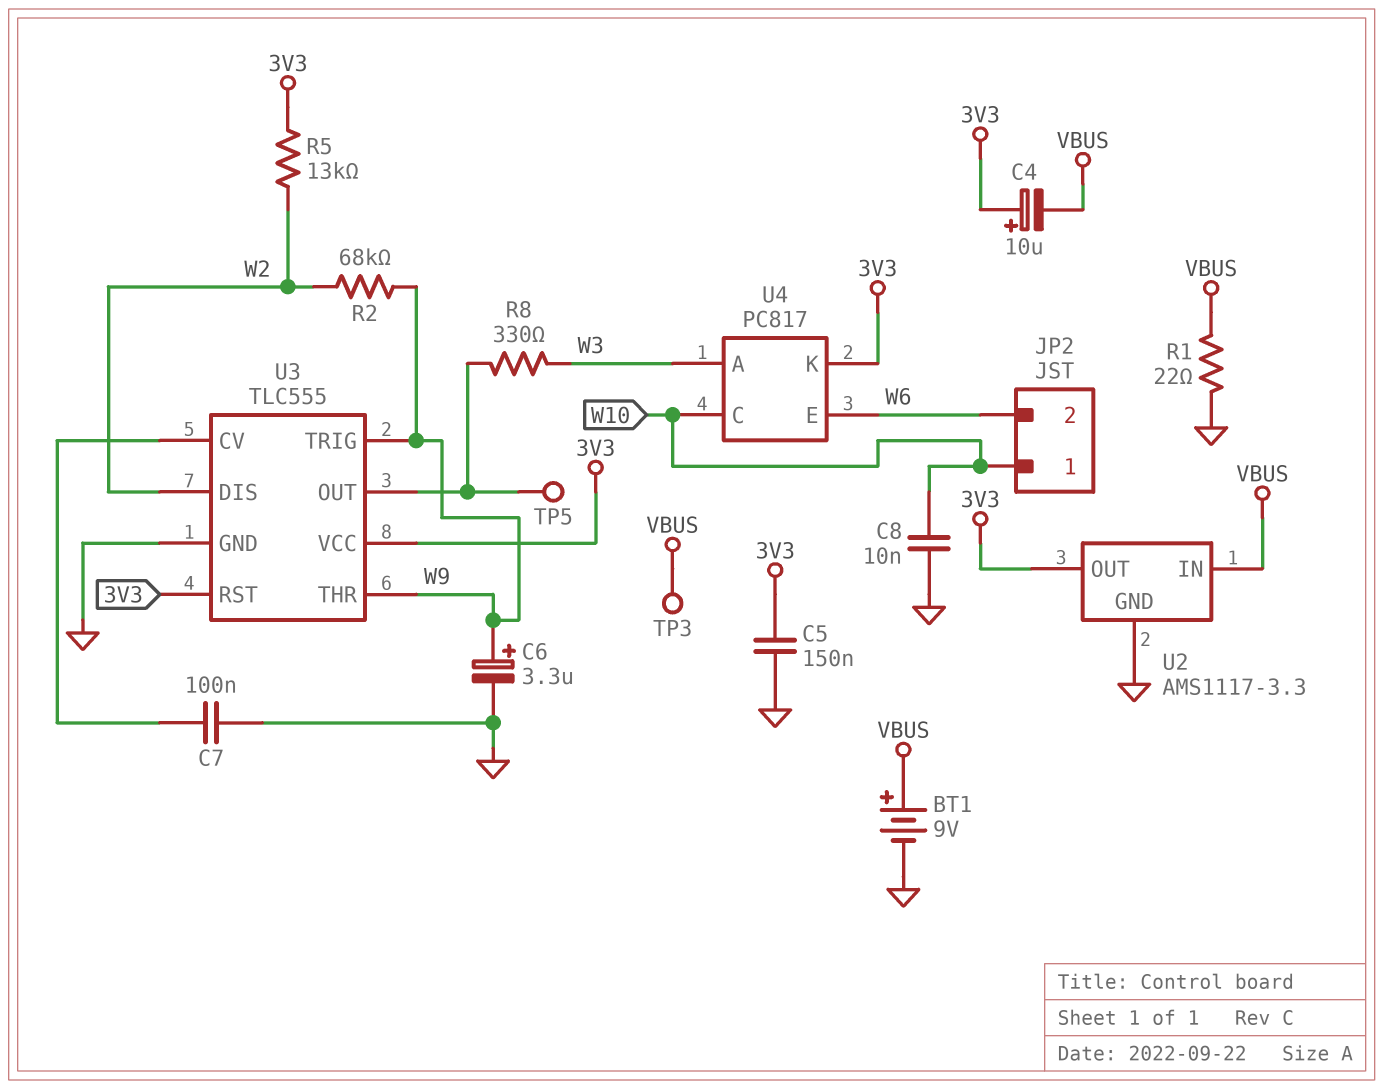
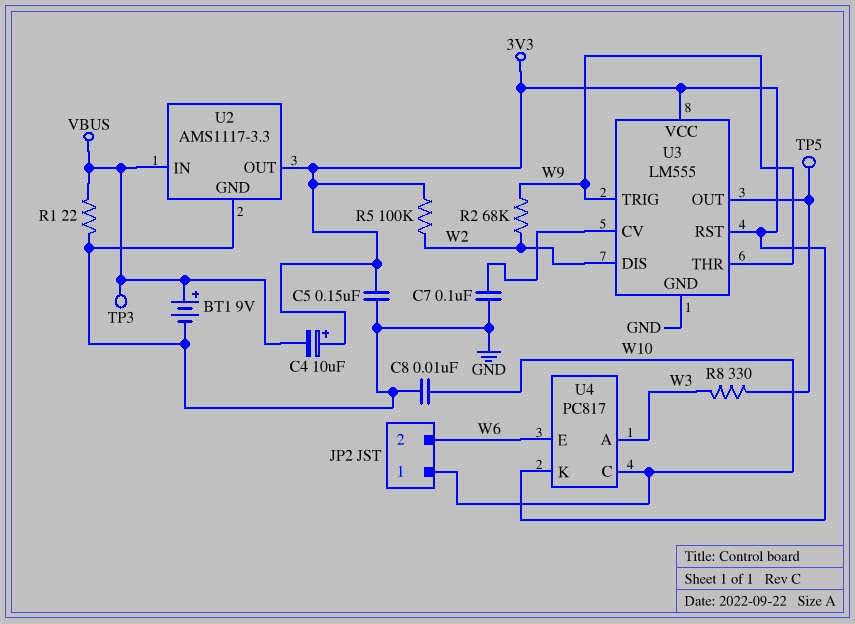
C6: 3.3uF (plus W9, minus GND) -> none
R5: 13k (3V3, W2) -> 100k (3V3, W2)
U3: TLC555 -> LM555

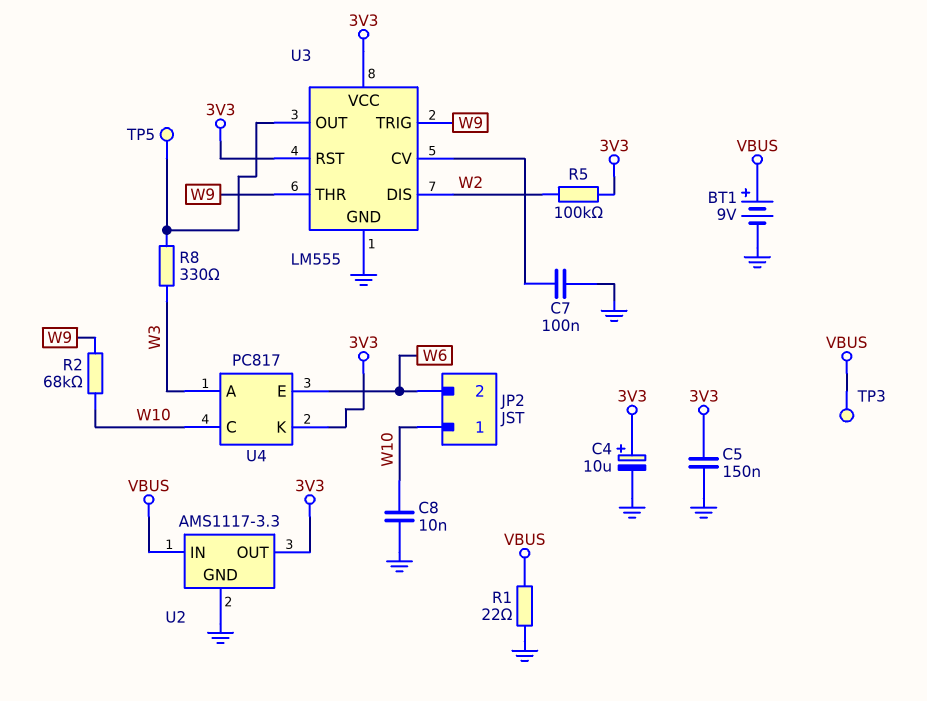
C4: 10uF (plus 3V3, minus VBUS) -> 10uF (plus 3V3, minus GND)
R2: 68k (W2, W9) -> 68k (W9, W10)

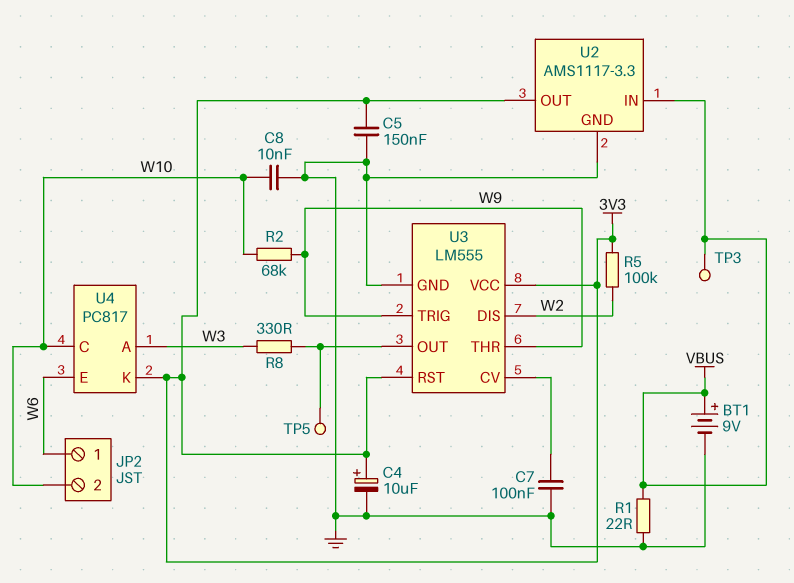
JP2 pin 1: W10 -> W6
JP2 pin 2: W6 -> W10

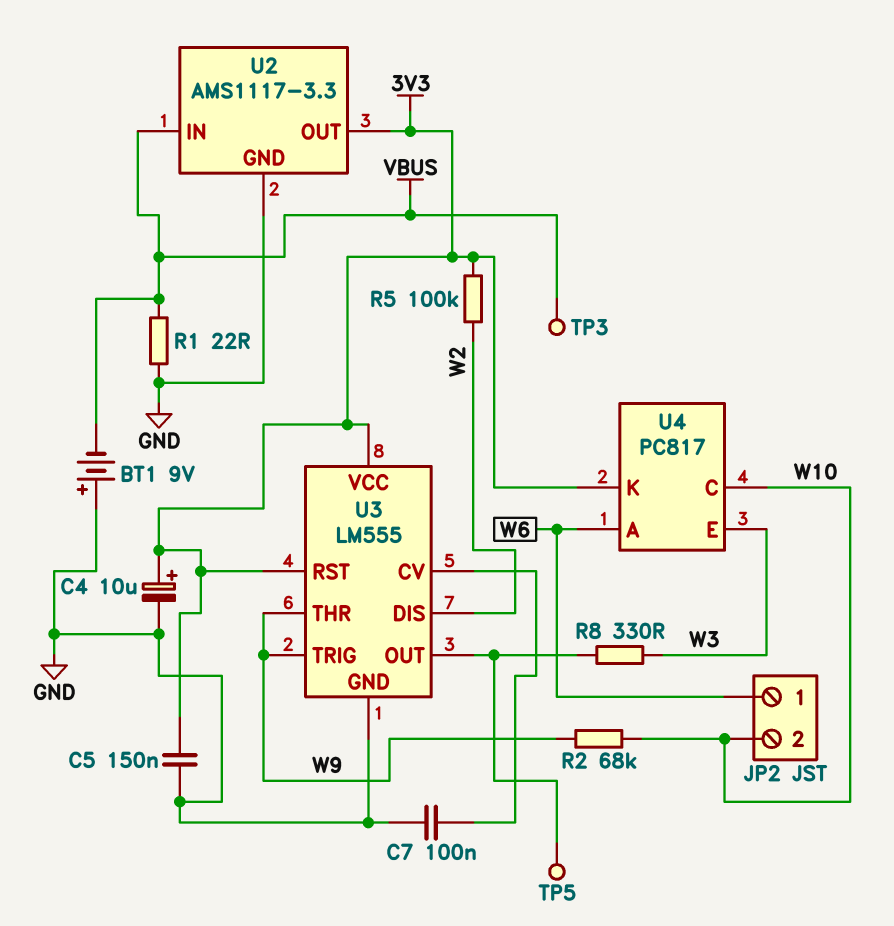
BT1: 9V (plus VBUS, minus GND) -> 9V (plus GND, minus VBUS)
C8: 10nF (GND, W10) -> none
U4 pin A: W3 -> W6
U4 pin E: W6 -> W3

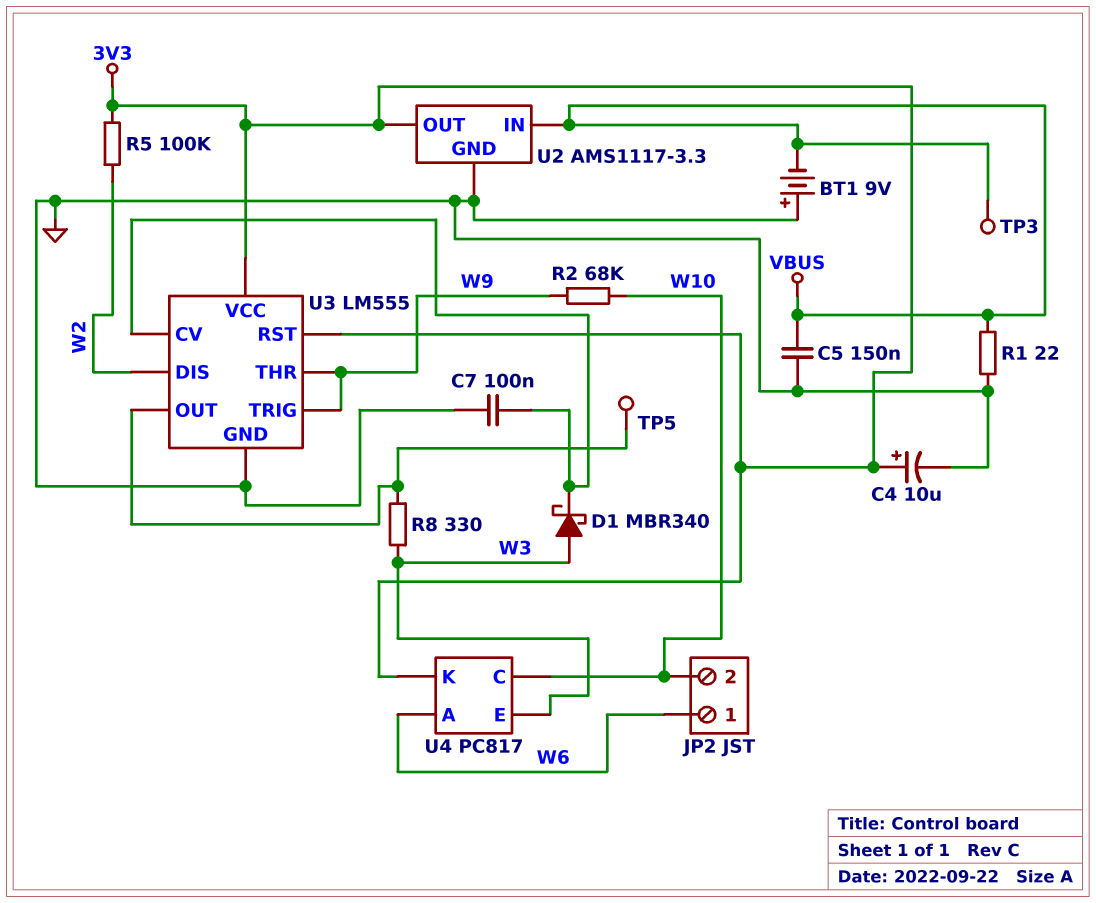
C5: 150nF (3V3, GND) -> 150nF (GND, VBUS)
D1: none -> schottky MBR340 (A W3, K U3/CV)

